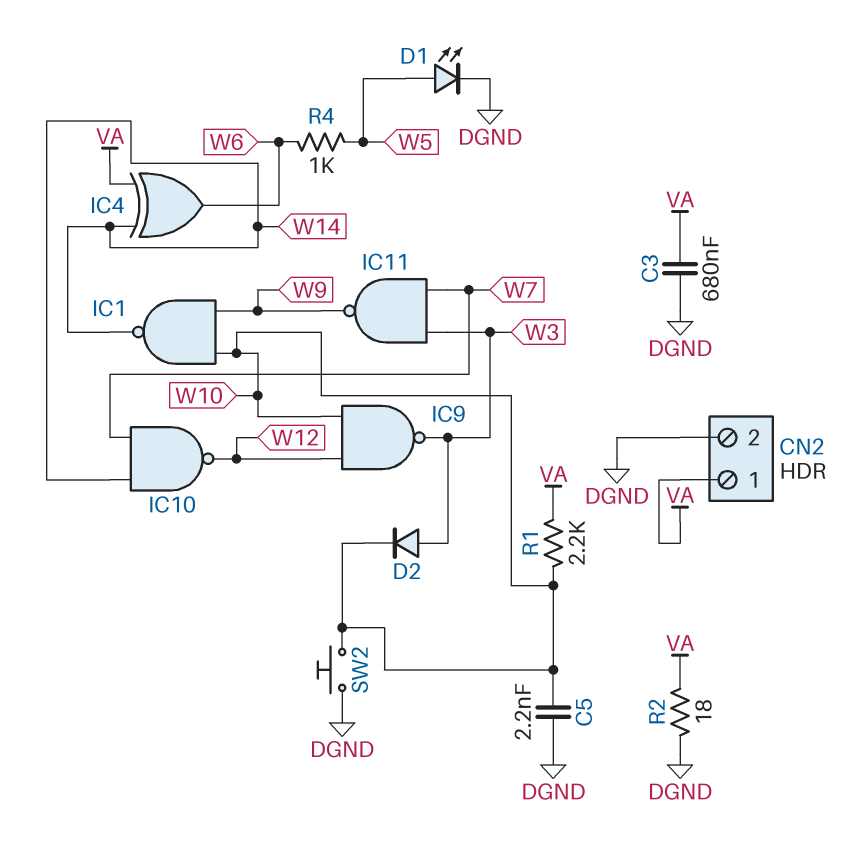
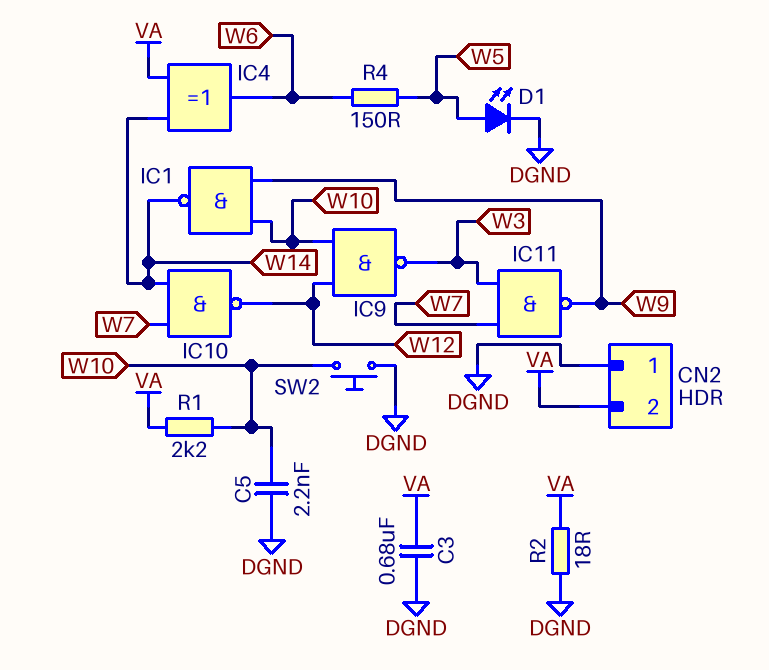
CN2 pin 1: VA -> DGND
CN2 pin 2: DGND -> VA
D2: diode (A W3, K W10) -> none
R4: 1k (W5, W6) -> 150 (W5, W6)

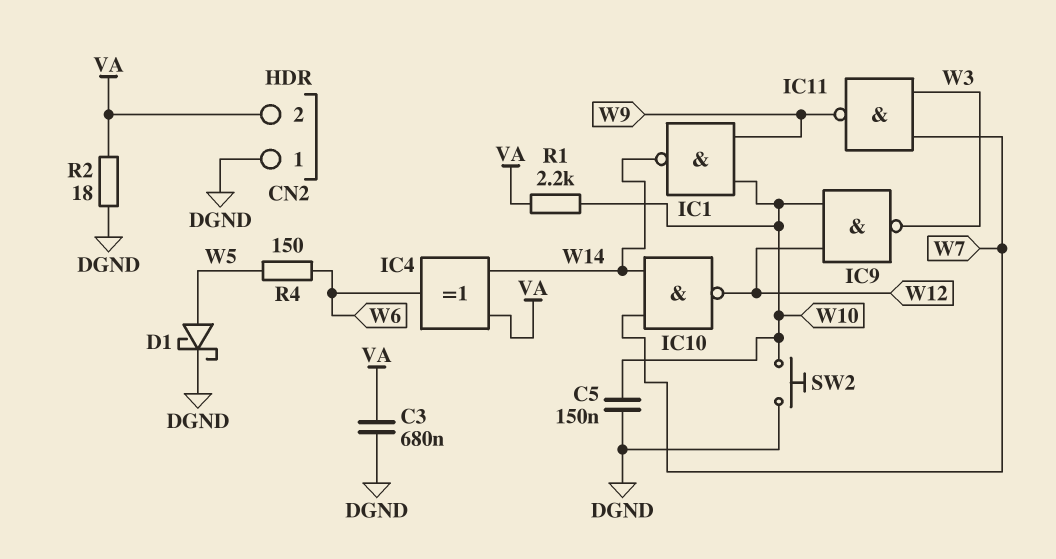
C5: 2.2nF (DGND, W10) -> 150nF (DGND, W10)
D1: LED (A W5, K DGND) -> schottky (A W5, K DGND)

